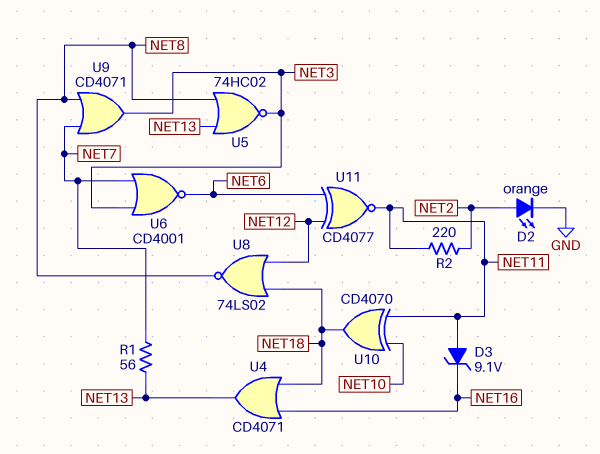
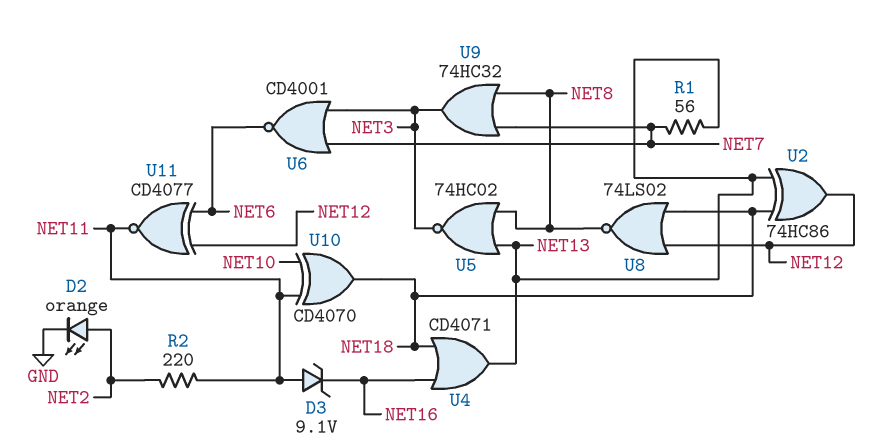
U2: none -> XOR 74HC86 (in NET13, in NET18, out NET12)
U9: OR CD4071 (in NET7, in NET8, out NET3) -> OR 74HC32 (in NET7, in NET8, out NET3)

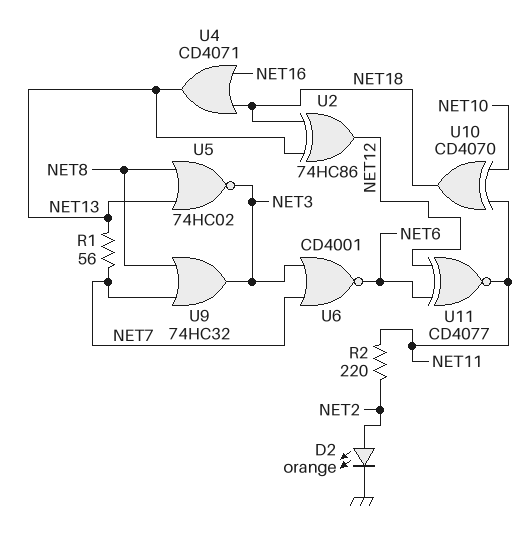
D3: zener 9.1V (A NET11, K NET16) -> none
U8: NOR 74LS02 (in NET12, in NET18, out NET8) -> none

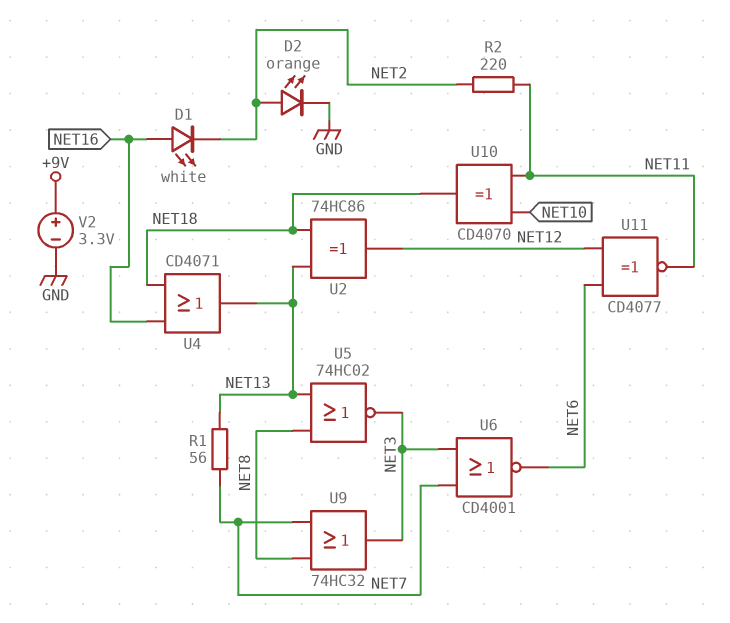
D1: none -> LED white (A NET16, K NET2)
V2: none -> 3.3V (plus +9V, minus GND)

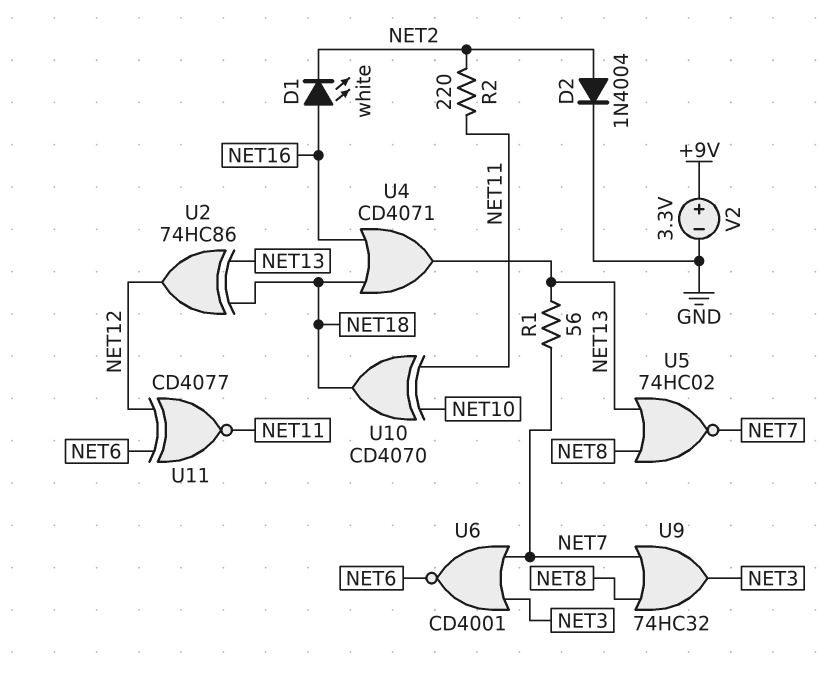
D2: LED orange (A NET2, K GND) -> diode 1N4004 (A NET2, K GND)
U5: NOR 74HC02 (in NET8, in NET13, out NET3) -> NOR 74HC02 (in NET8, in NET13, out NET7)

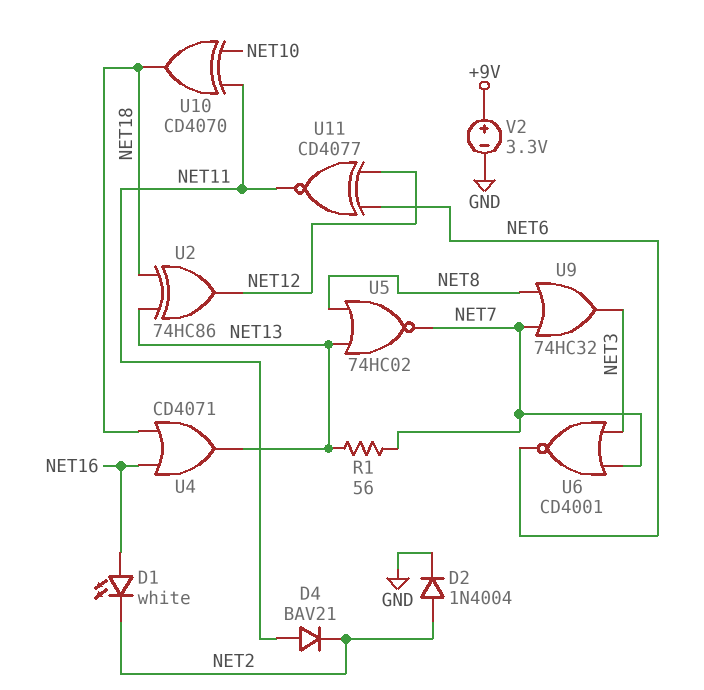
D4: none -> diode BAV21 (A NET11, K NET2)
R2: 220 (NET2, NET11) -> none

